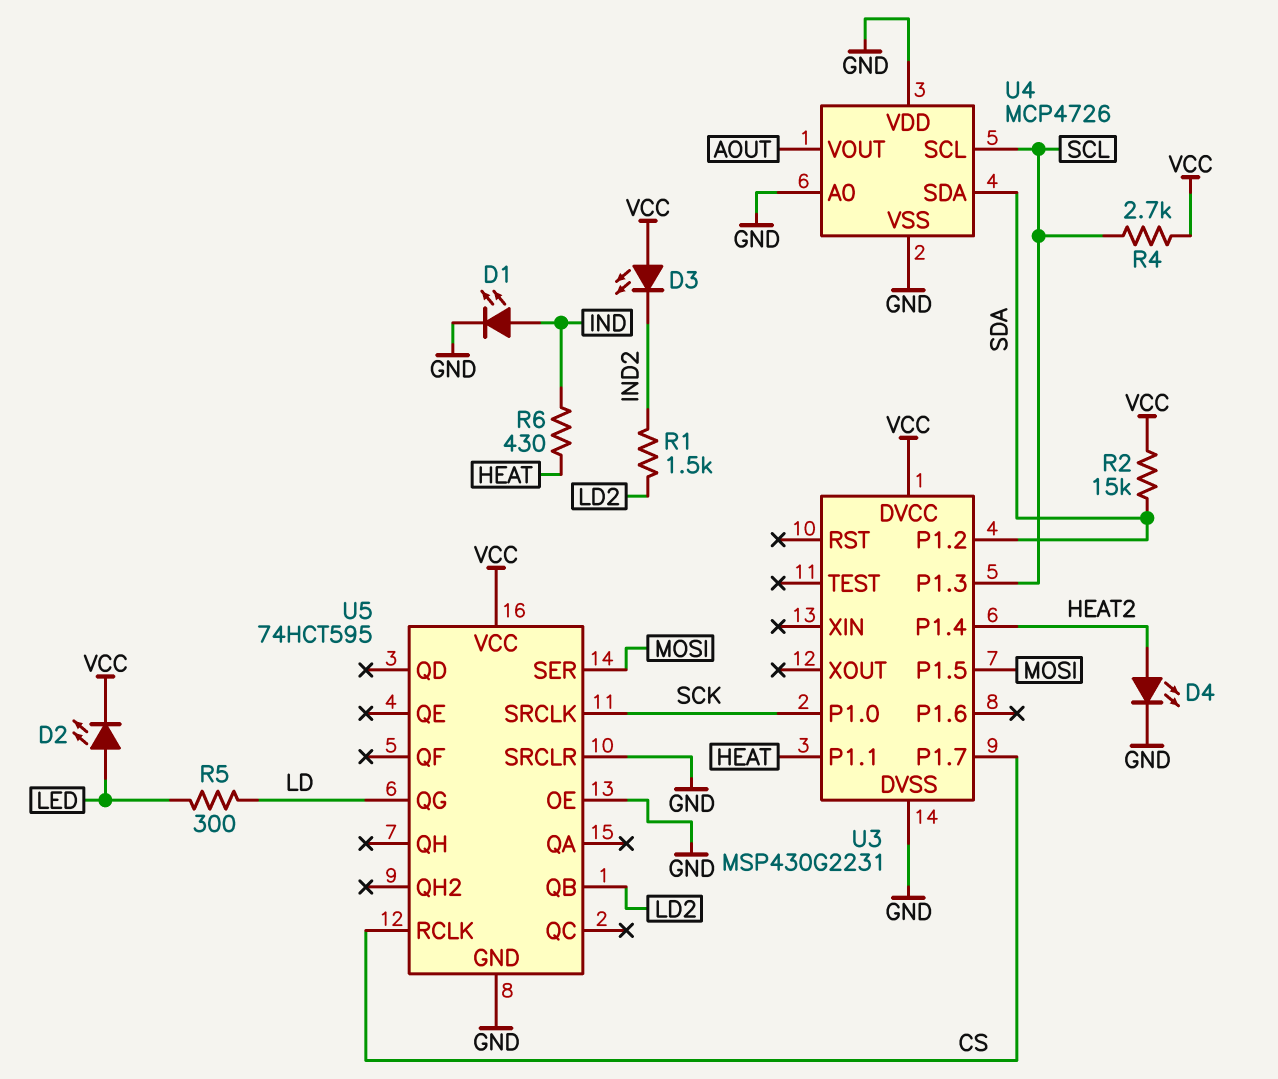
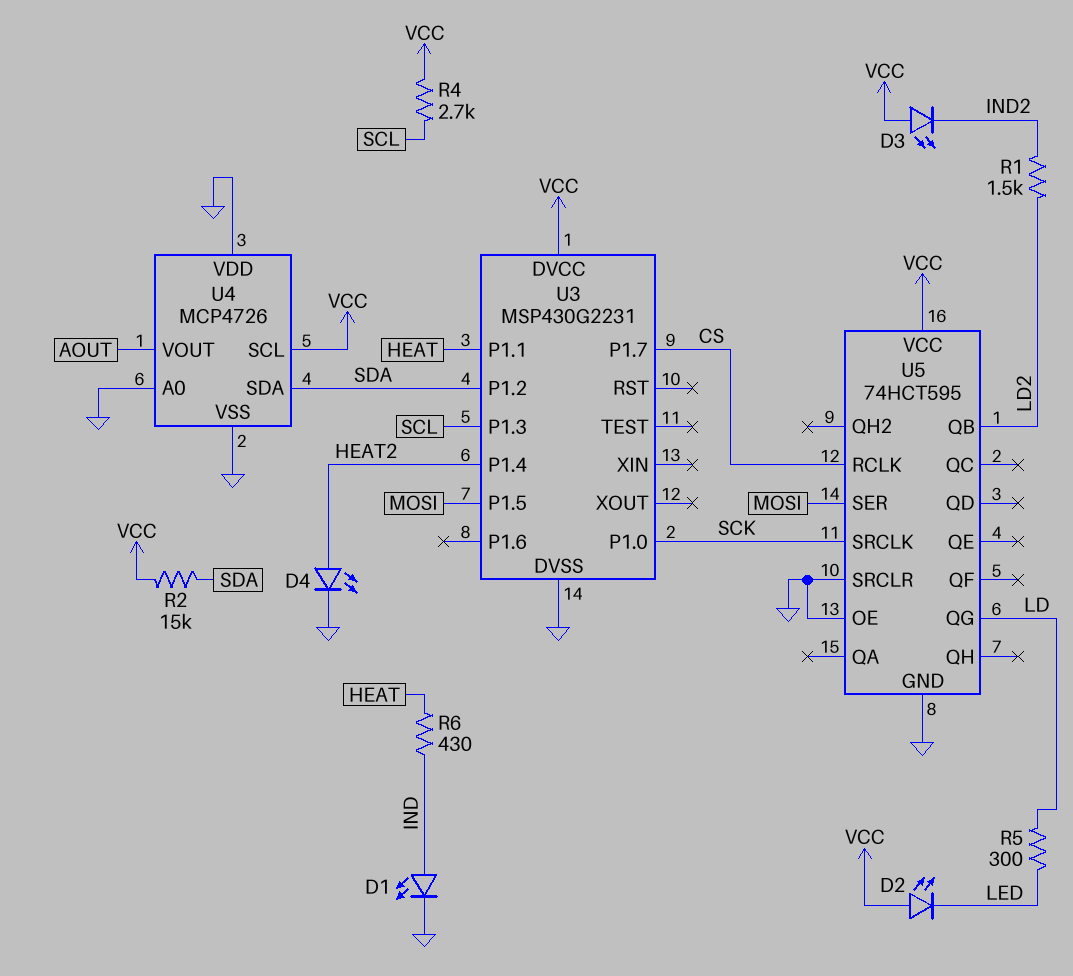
D2: LED (A LED, K VCC) -> LED (A VCC, K LED)
U4 pin SCL: SCL -> VCC

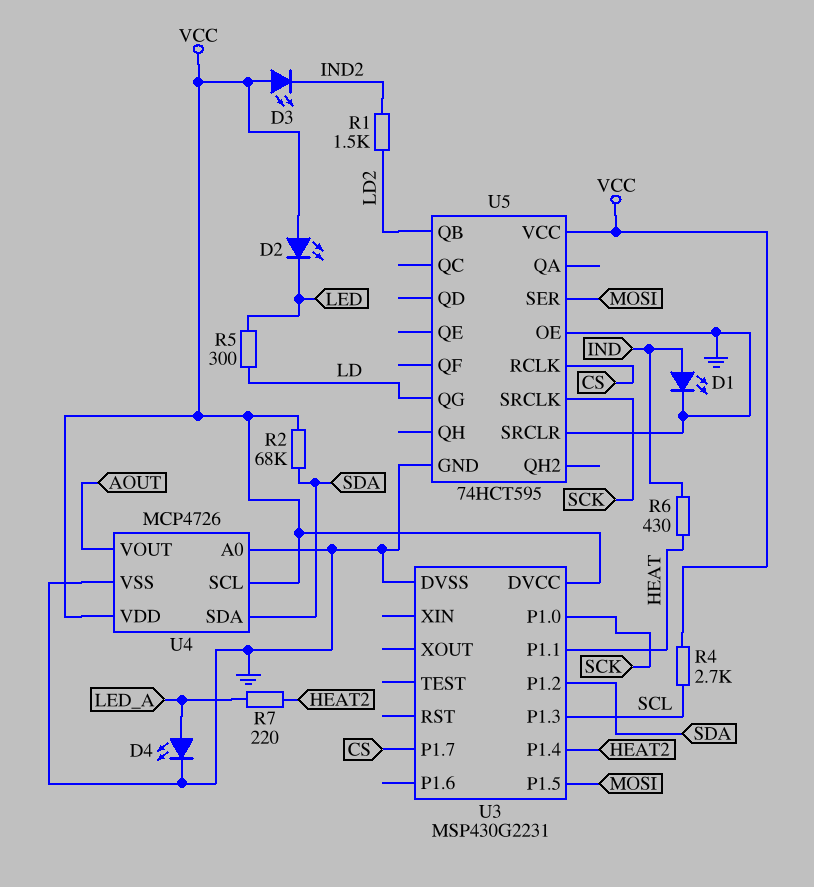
D4: LED (A HEAT2, K GND) -> LED (A LED_A, K GND)
R2: 15k (SDA, VCC) -> 68k (SDA, VCC)
R7: none -> 220 (HEAT2, LED_A)
U4 pin VDD: GND -> VCC

